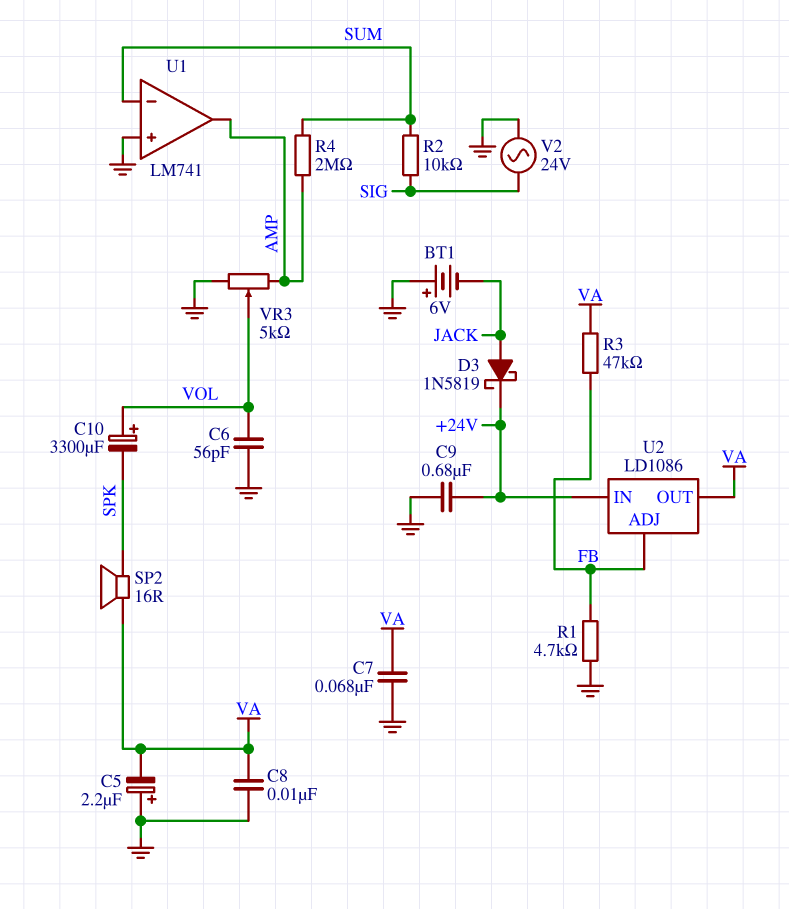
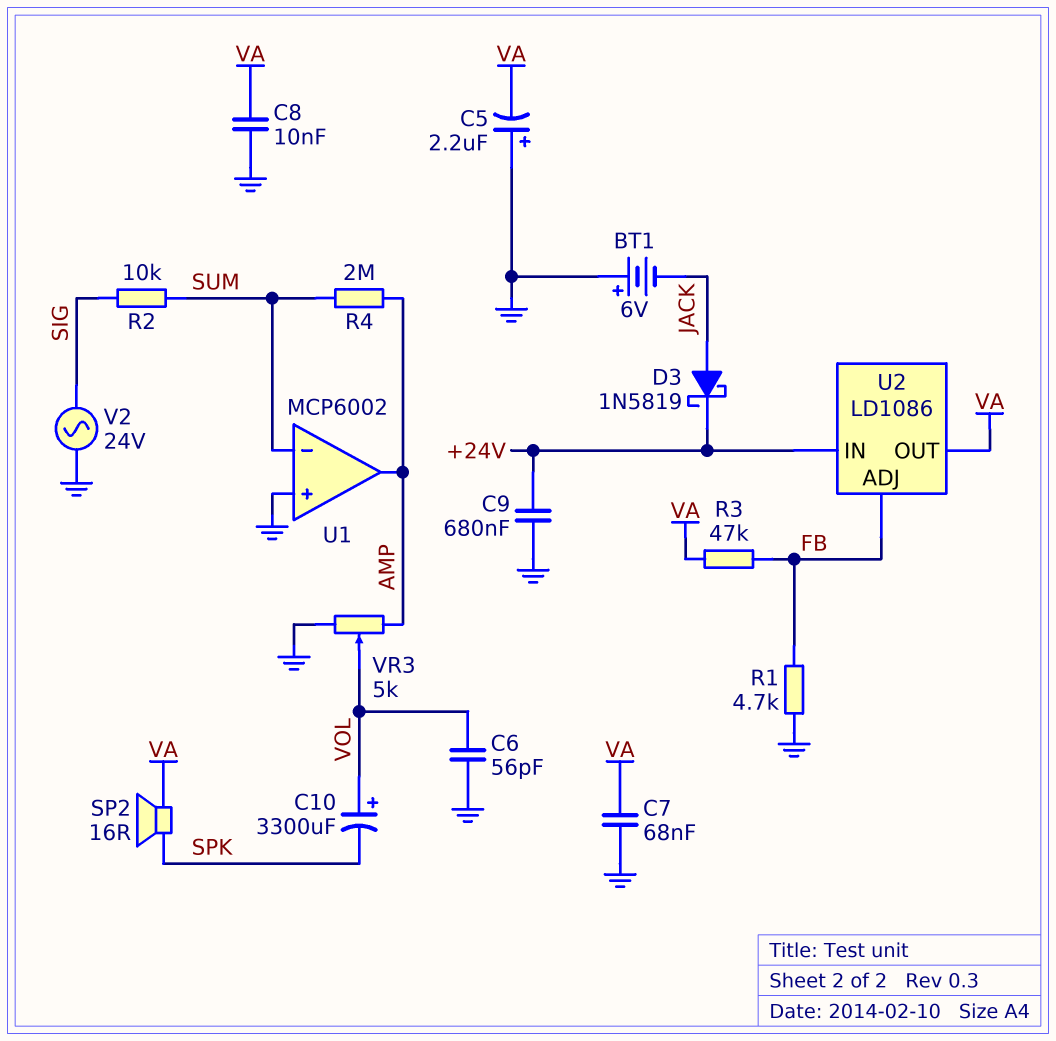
U1: LM741 -> MCP6002

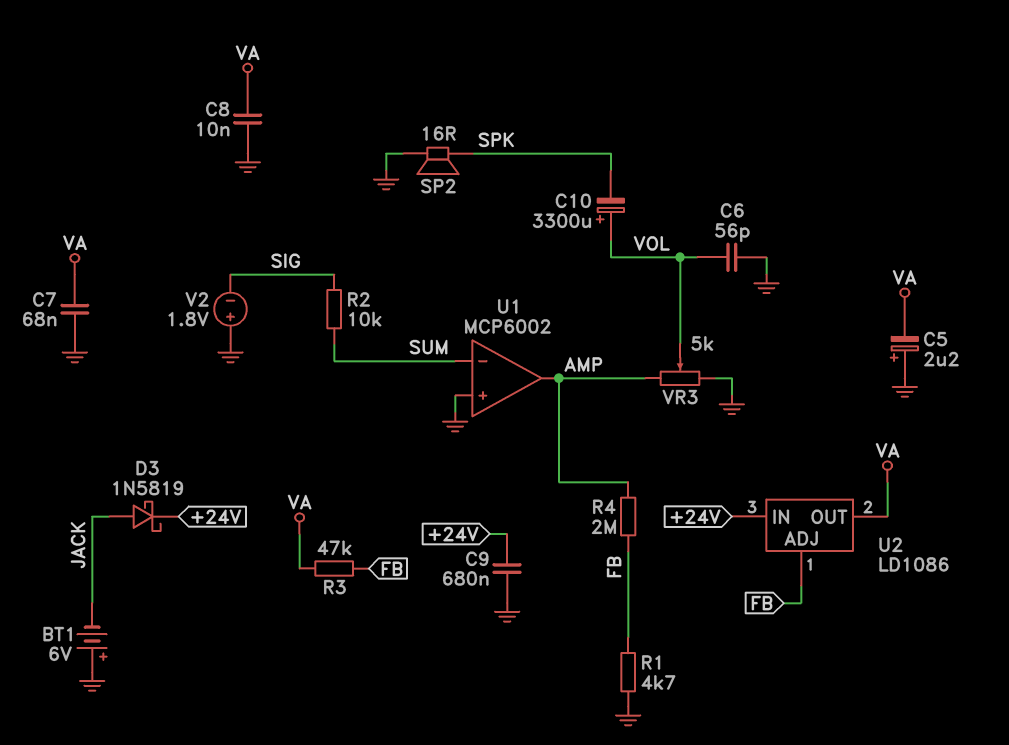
R4: 2M (AMP, SUM) -> 2M (AMP, FB)
SP2: speaker 16R (SPK, VA) -> speaker 16R (GND, SPK)
V2: AC 24V (GND, SIG) -> 1.8V (plus GND, minus SIG)

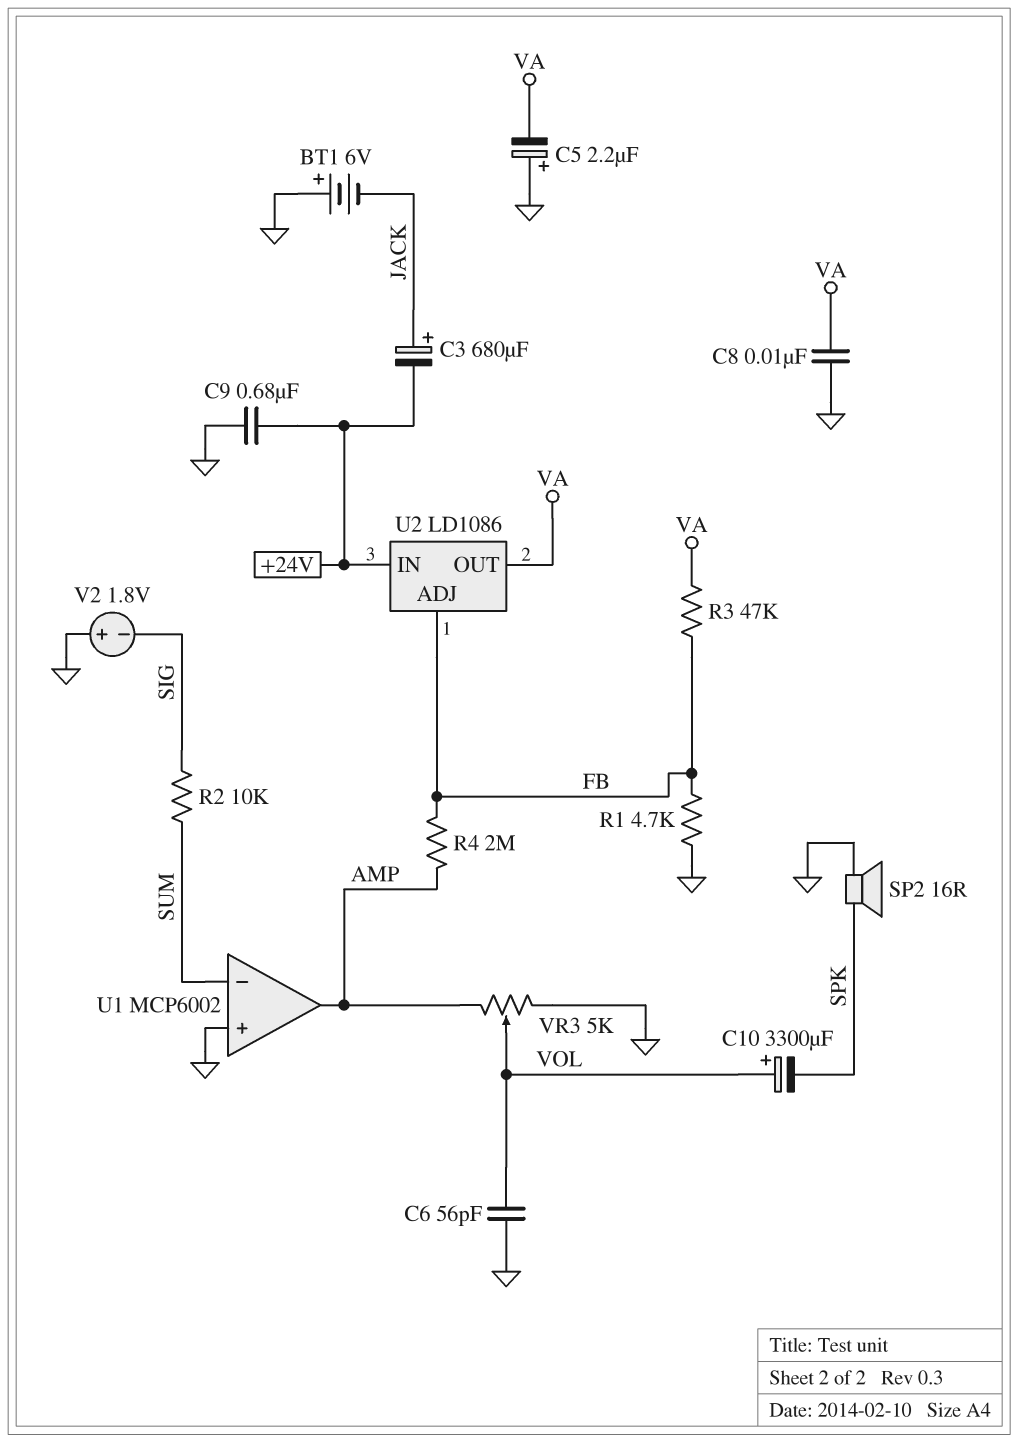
C3: none -> 680uF (plus JACK, minus +24V)
C7: 68nF (GND, VA) -> none
D3: schottky 1N5819 (A JACK, K +24V) -> none

